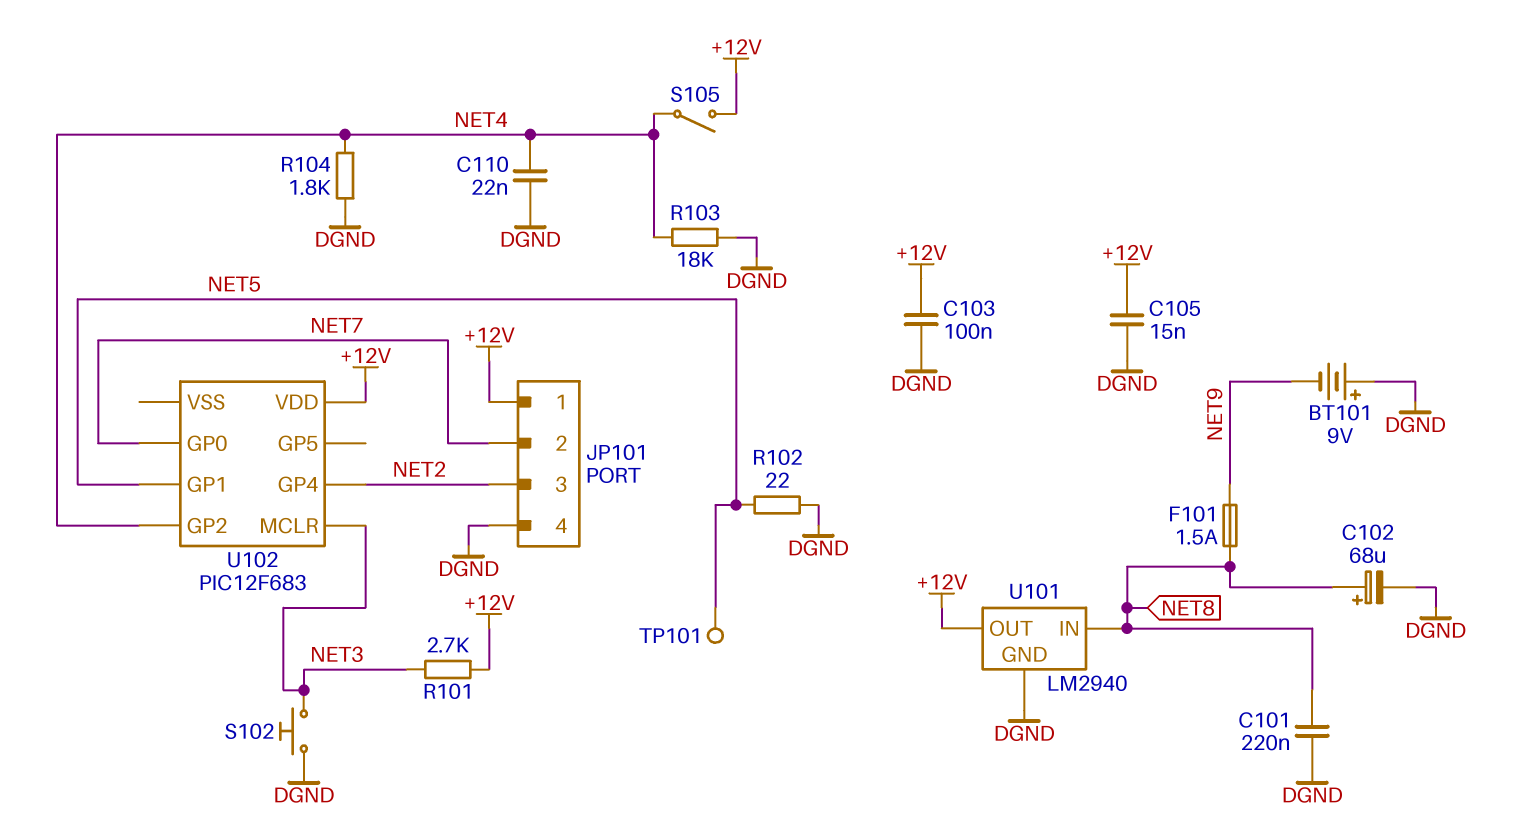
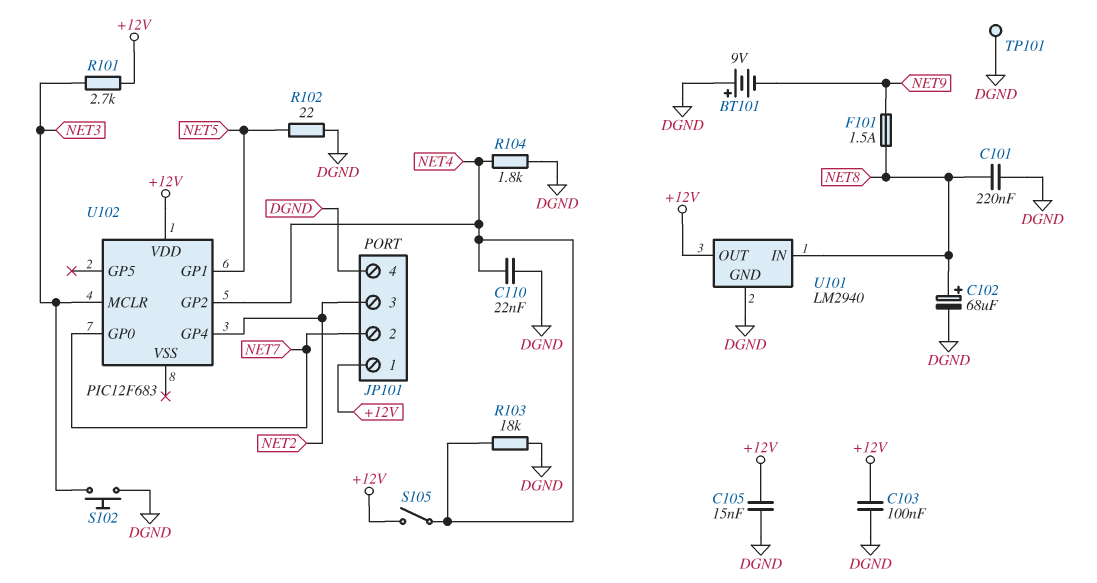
TP101: test point (NET5) -> test point (DGND)

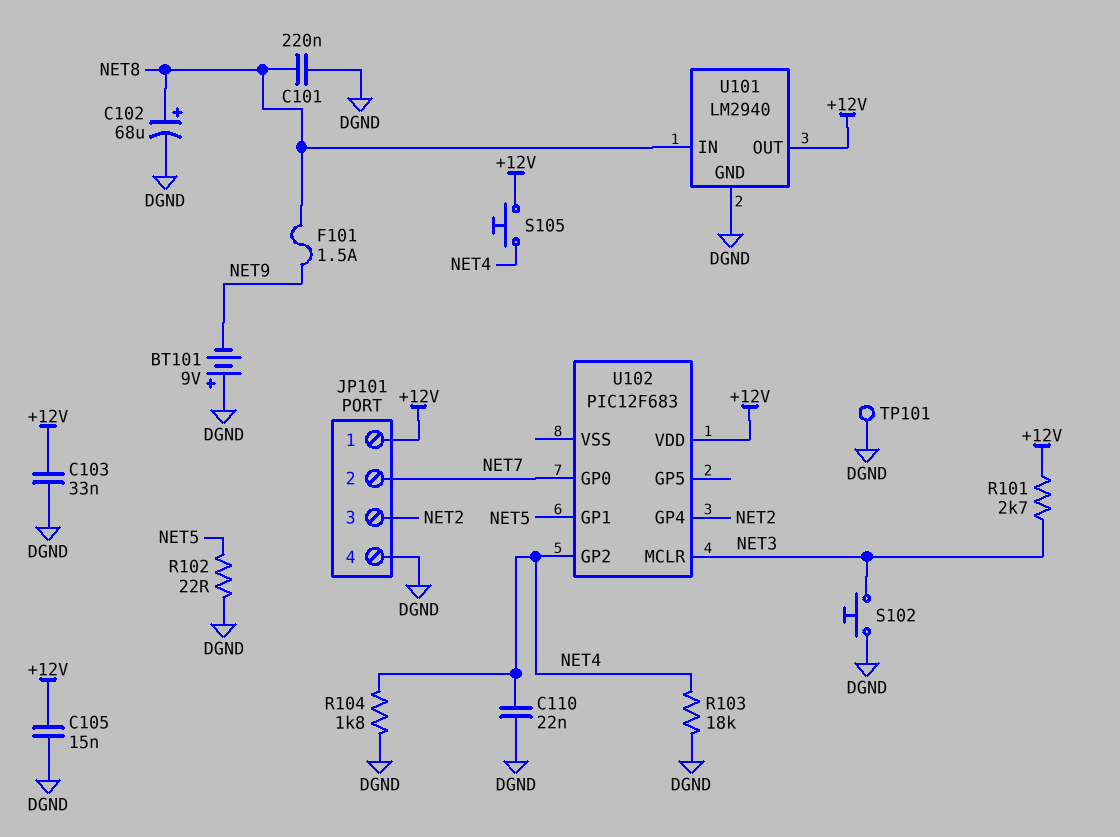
C103: 100nF (+12V, DGND) -> 33nF (+12V, DGND)
S105: switch (+12V, NET4) -> button (+12V, NET4)

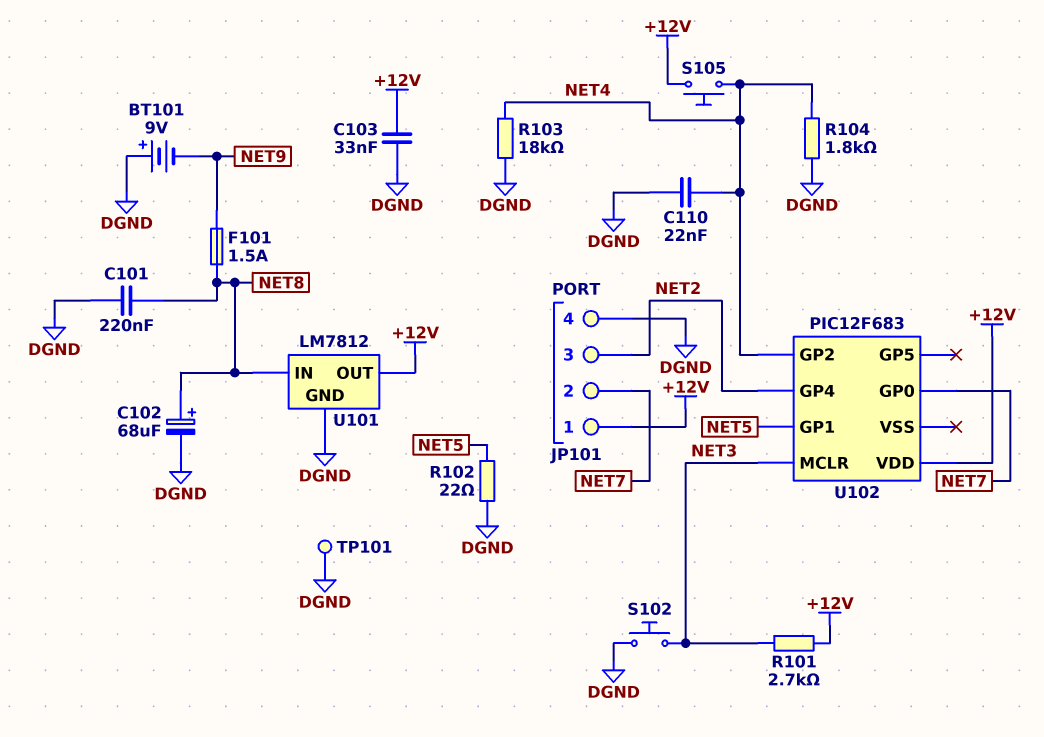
C105: 15nF (+12V, DGND) -> none
U101: LM2940 -> LM7812

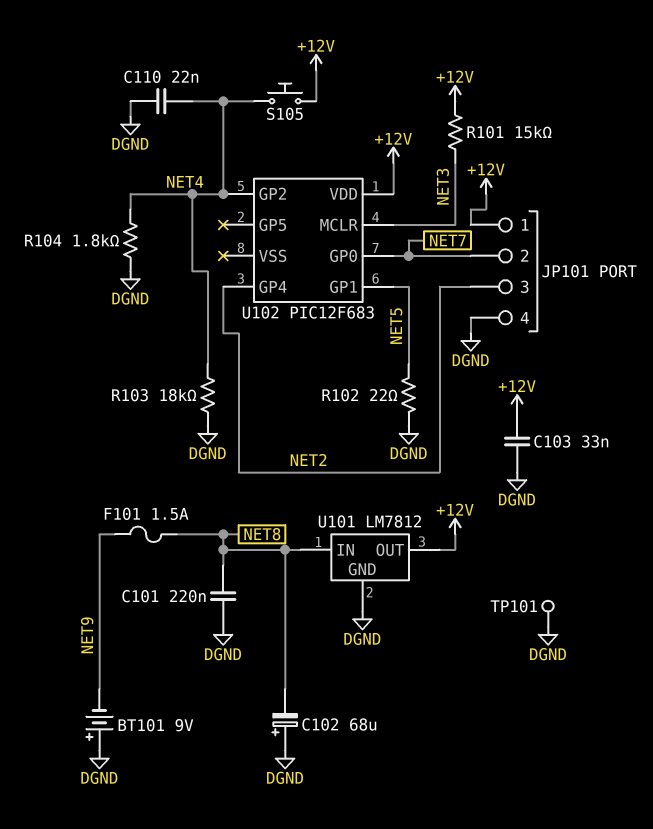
C102: 68uF (plus NET8, minus DGND) -> 68uF (plus DGND, minus NET8)
R101: 2.7k (+12V, NET3) -> 15k (+12V, NET3)
S102: button (DGND, NET3) -> none

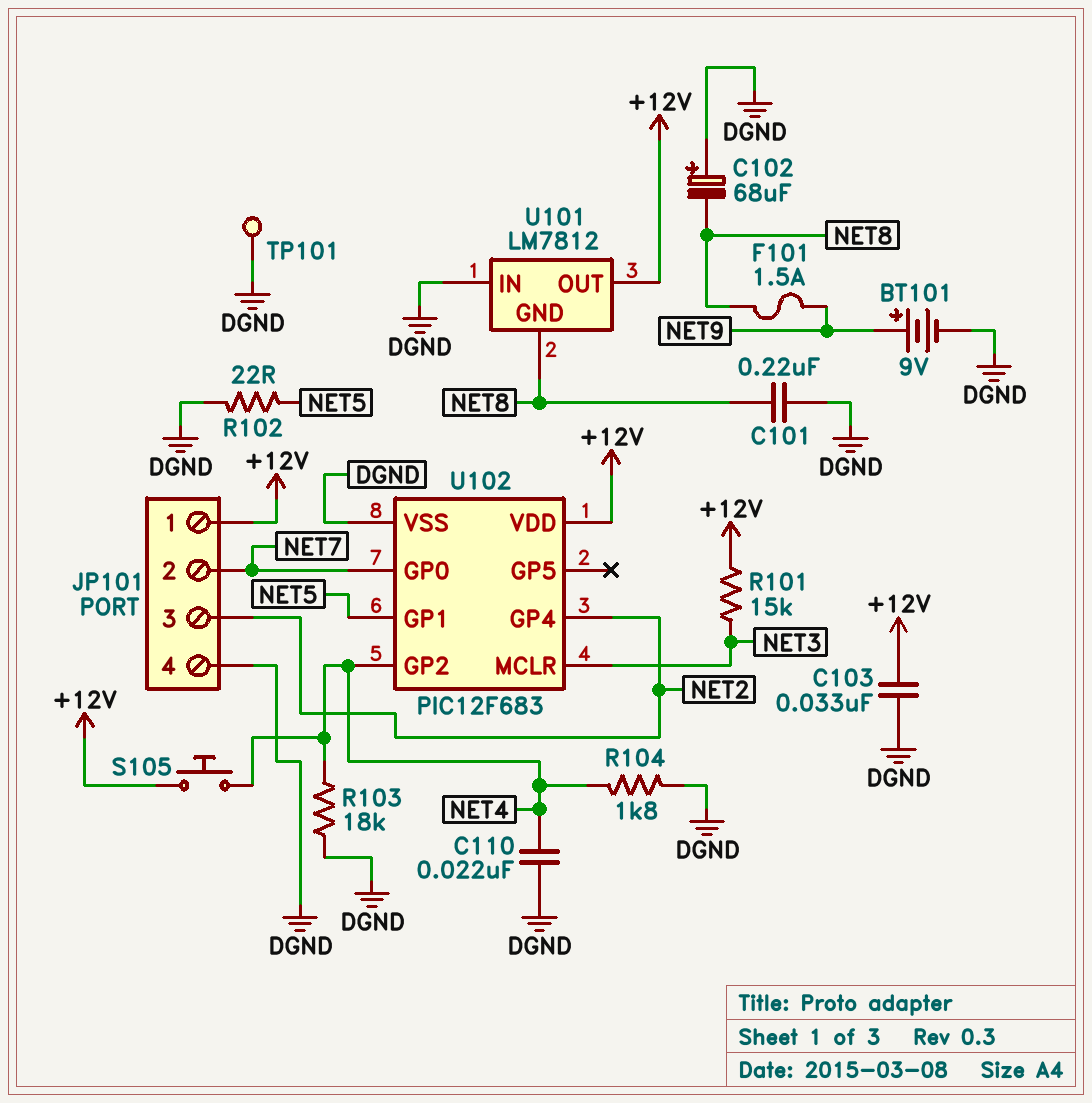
BT101: 9V (plus DGND, minus NET9) -> 9V (plus NET9, minus DGND)
U101 pin GND: DGND -> NET8
U101 pin IN: NET8 -> DGND
U102 pin VSS: none -> DGND

